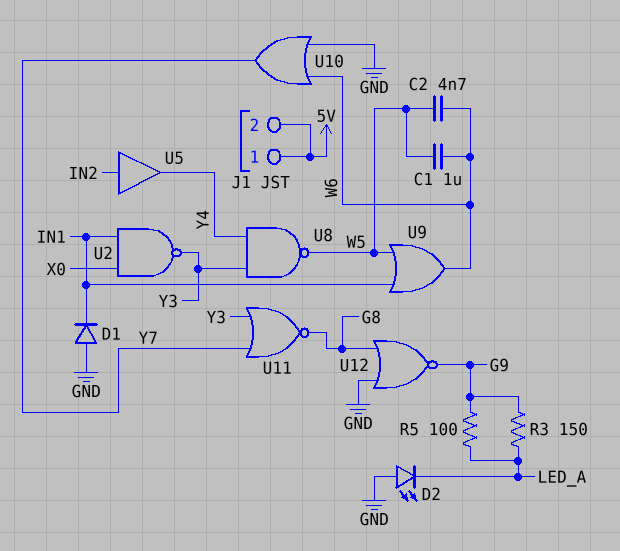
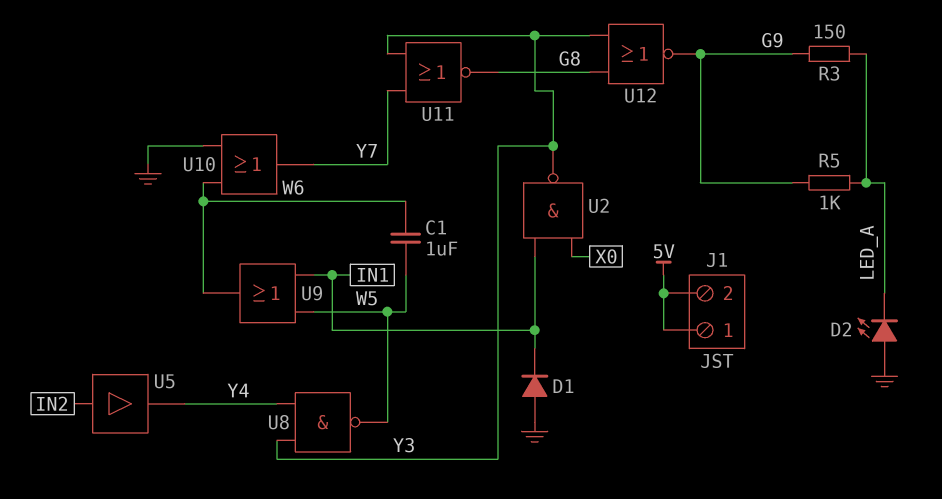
C2: 4.7nF (W5, W6) -> none
R5: 100 (G9, LED_A) -> 1k (G9, LED_A)
U12: NOR (in G8, in GND, out G9) -> NOR (in G8, in Y3, out G9)

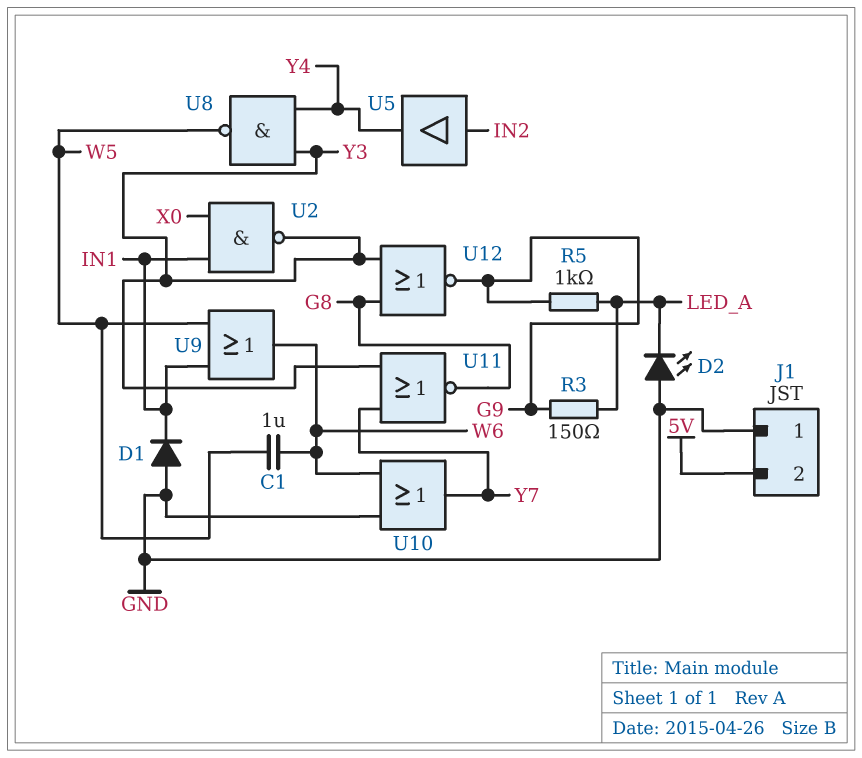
J1 pin 1: 5V -> GND

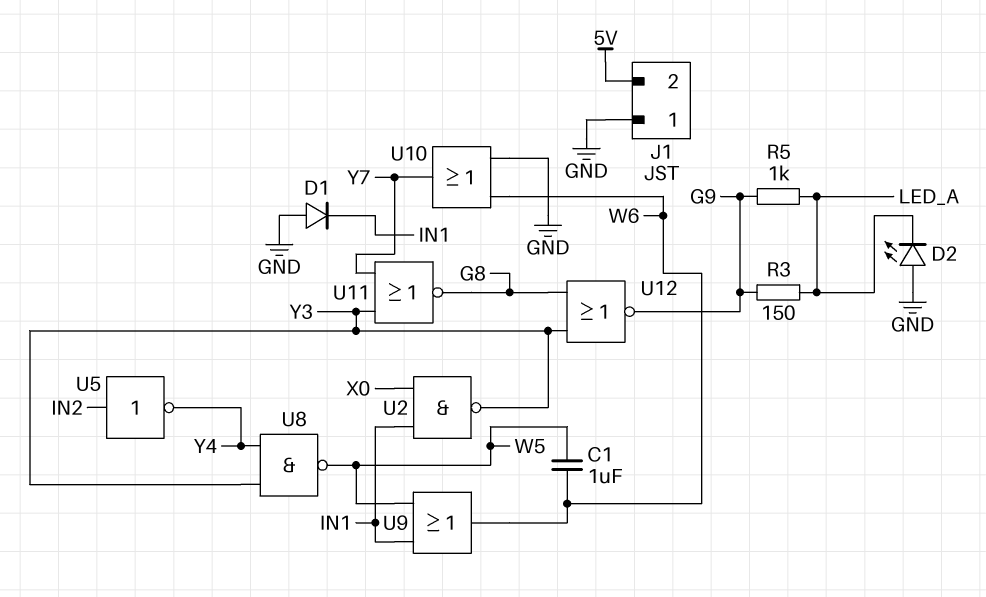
U5: buffer (in IN2, out Y4) -> NOT (in IN2, out Y4)

